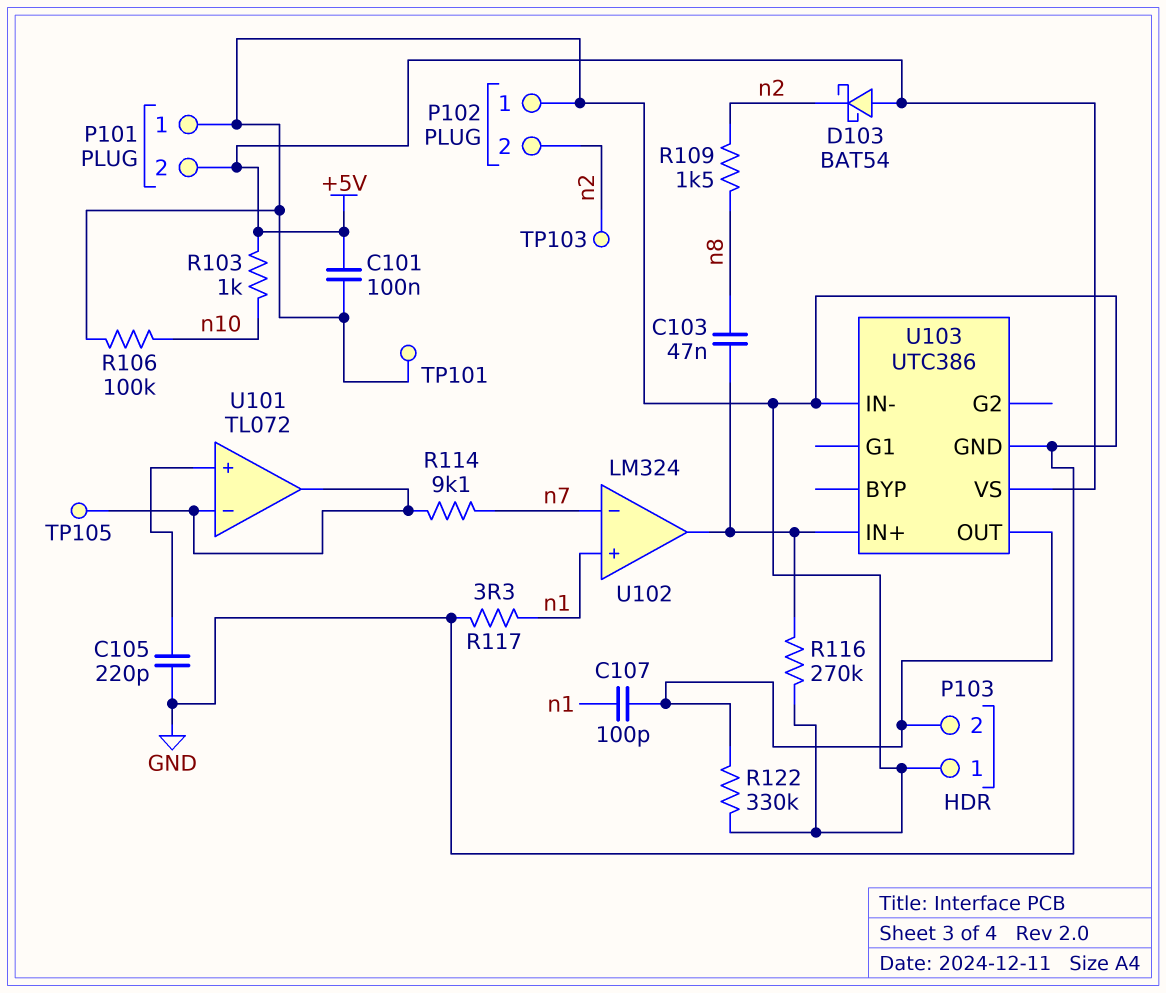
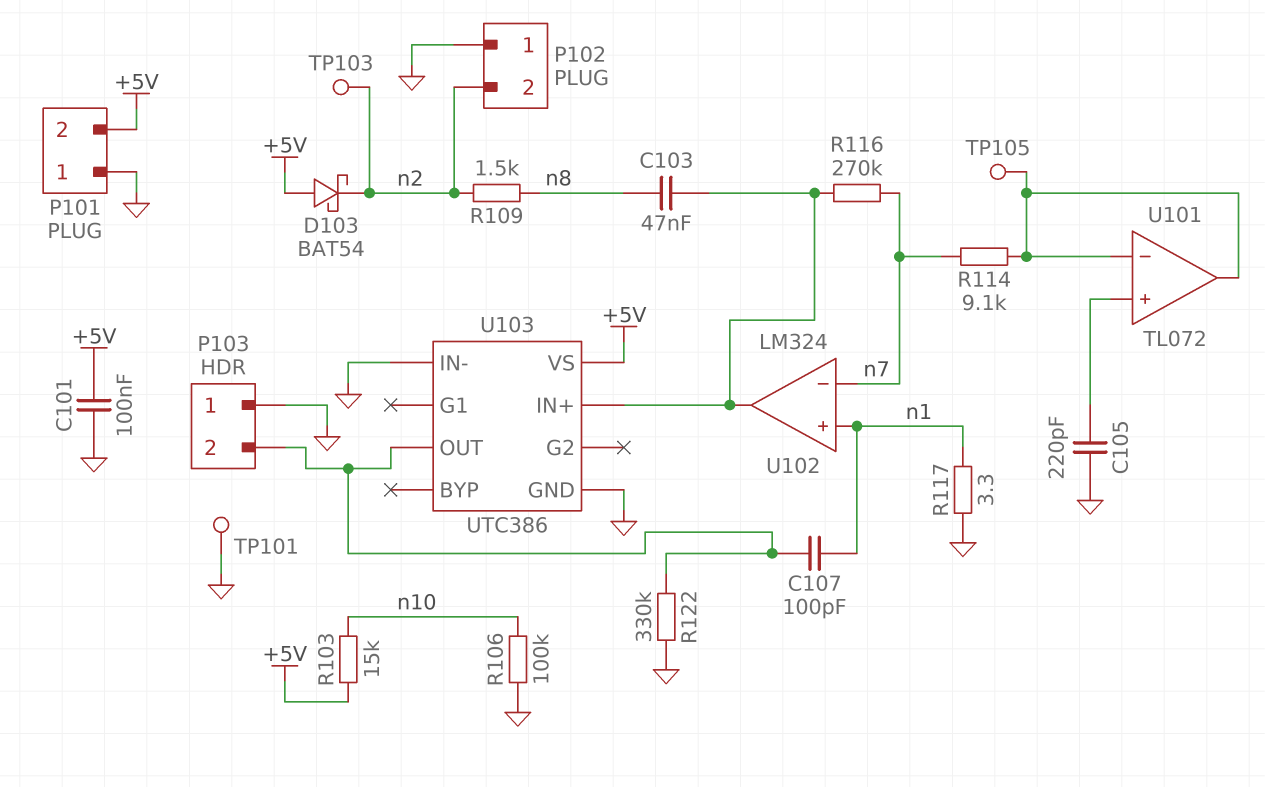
R103: 1k (+5V, n10) -> 15k (+5V, n10)
R116: 270k (GND, U102/out) -> 270k (U102/out, n7)

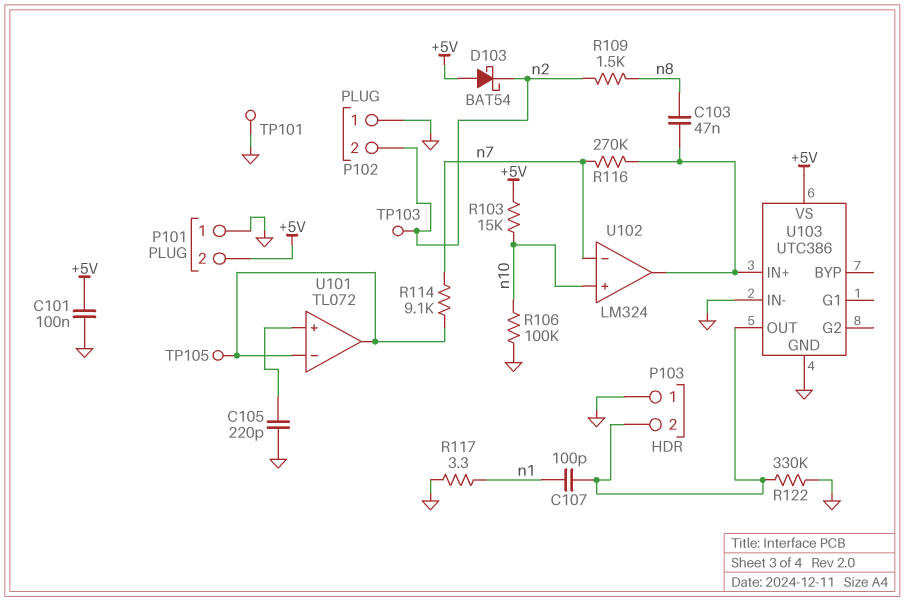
U102 pin in+: n1 -> n10

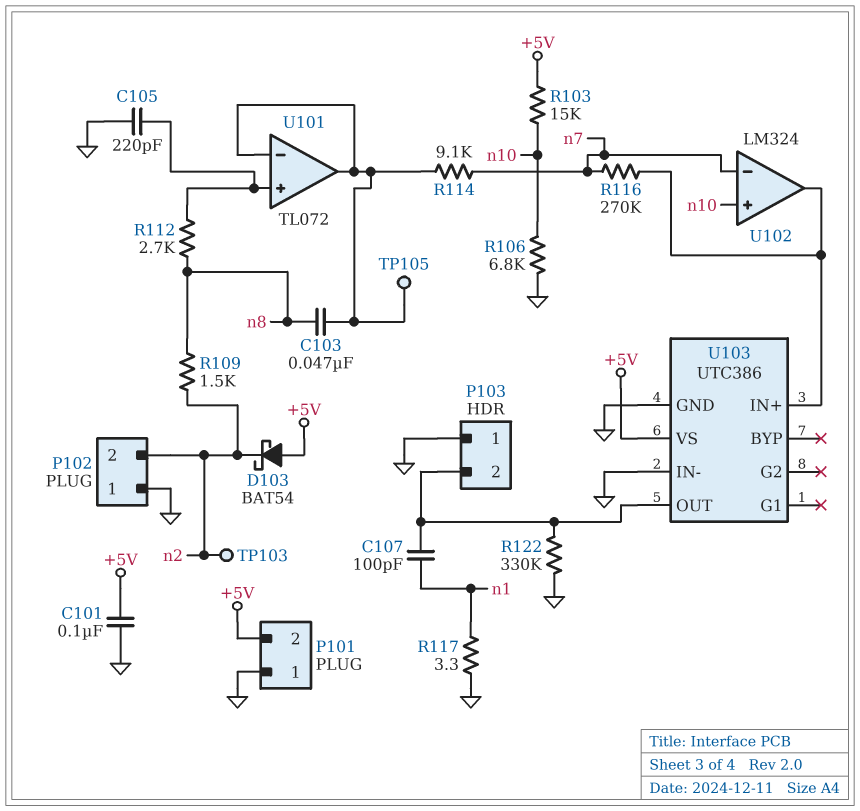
C103: 47nF (U102/out, n8) -> 47nF (U101/in-, n8)
R106: 100k (GND, n10) -> 6.8k (GND, n10)
R112: none -> 2.7k (U101/in+, n8)
TP101: test point (GND) -> none

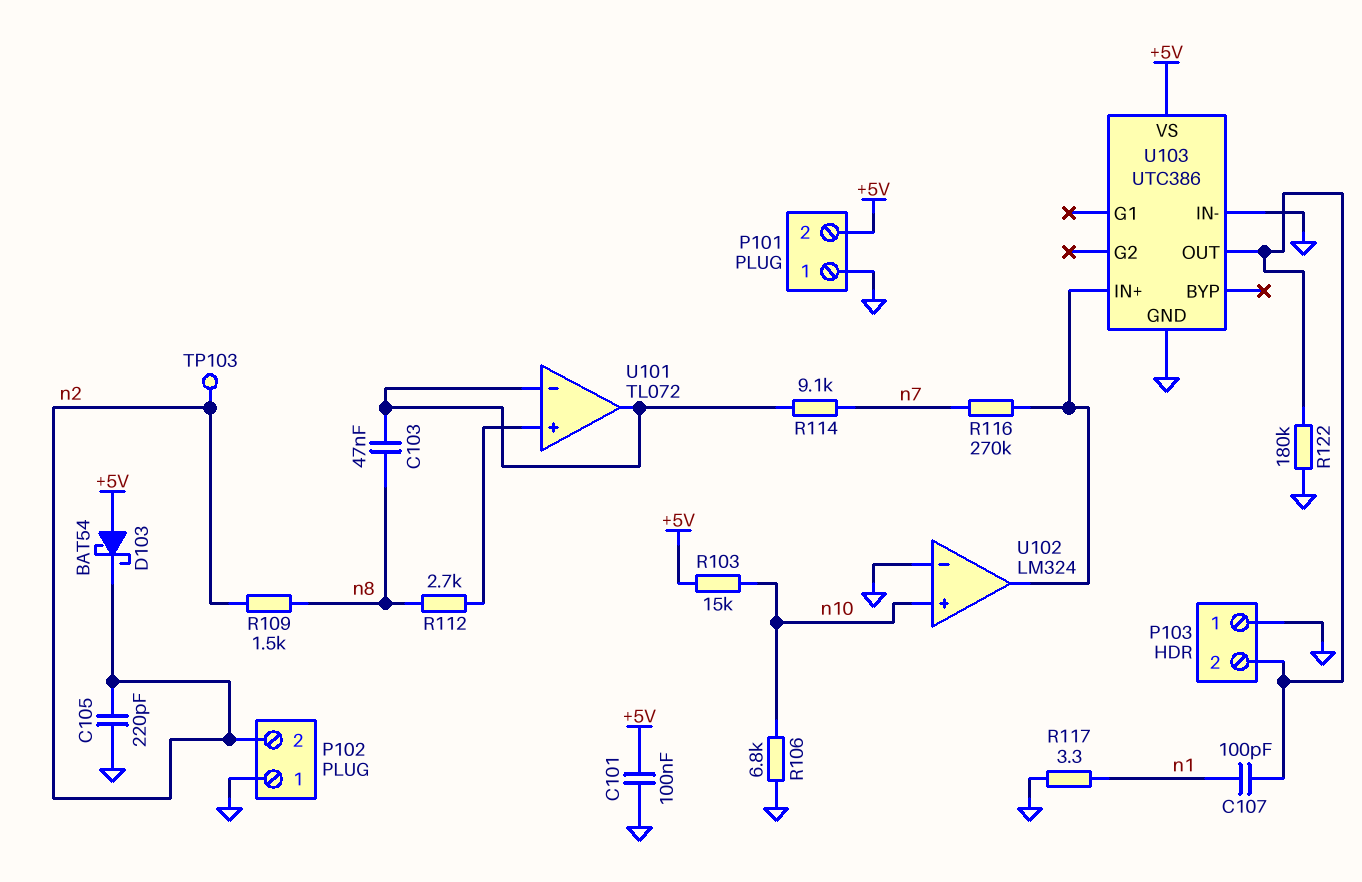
C105: 220pF (GND, U101/in+) -> 220pF (GND, n2)
R122: 330k (GND, P103/2) -> 180k (GND, P103/2)
TP105: test point (U101/in-) -> none
U102 pin in-: n7 -> GND

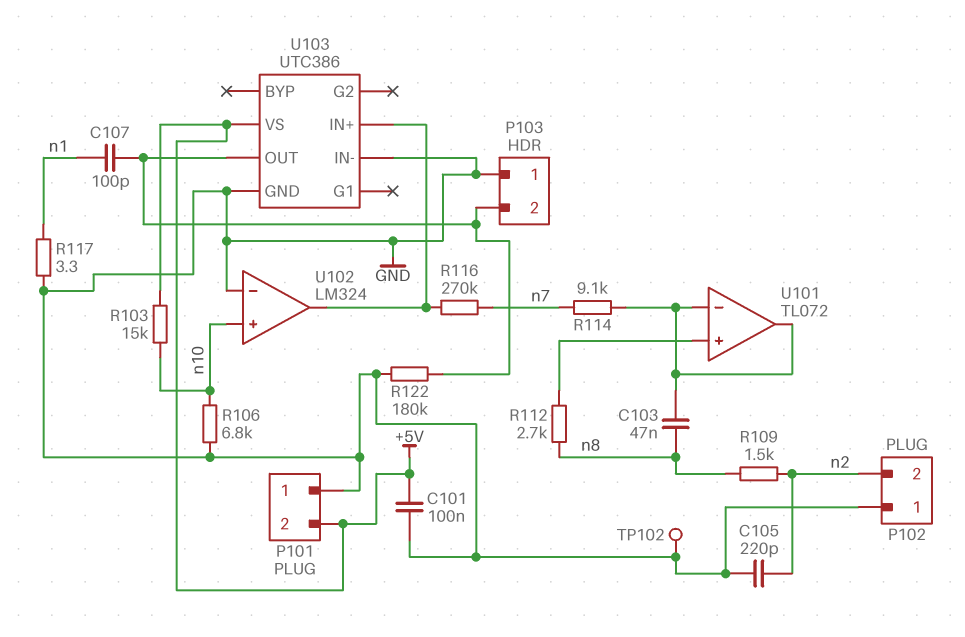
D103: schottky BAT54 (A +5V, K n2) -> none
TP102: none -> test point (GND)
TP103: test point (n2) -> none

